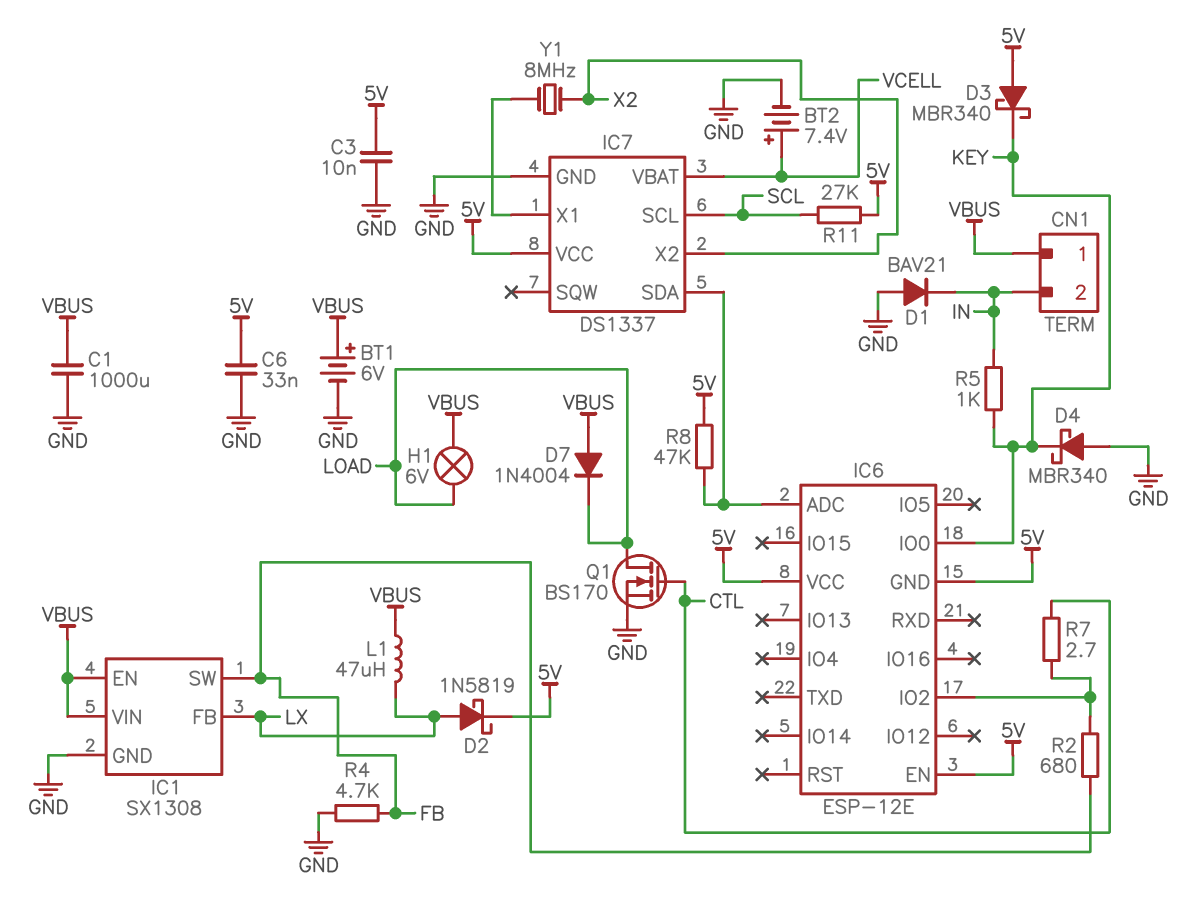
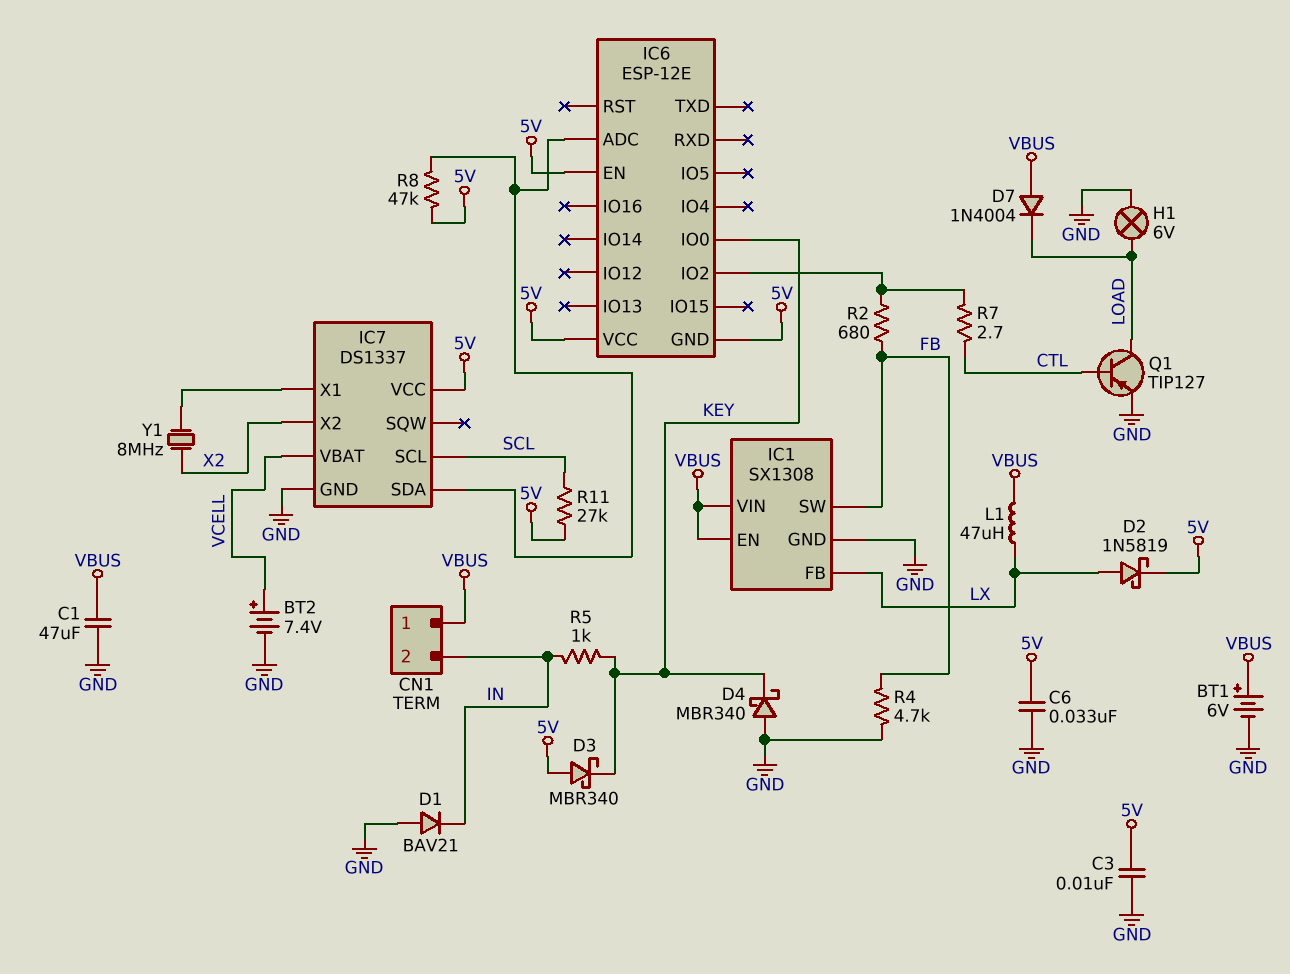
C1: 1000uF (GND, VBUS) -> 47uF (GND, VBUS)
H1: lamp 6V (LOAD, VBUS) -> lamp 6V (GND, LOAD)
Q1: NMOS BS170 (G CTL, D LOAD, S GND) -> PNP TIP127 (B CTL, C LOAD, E GND)

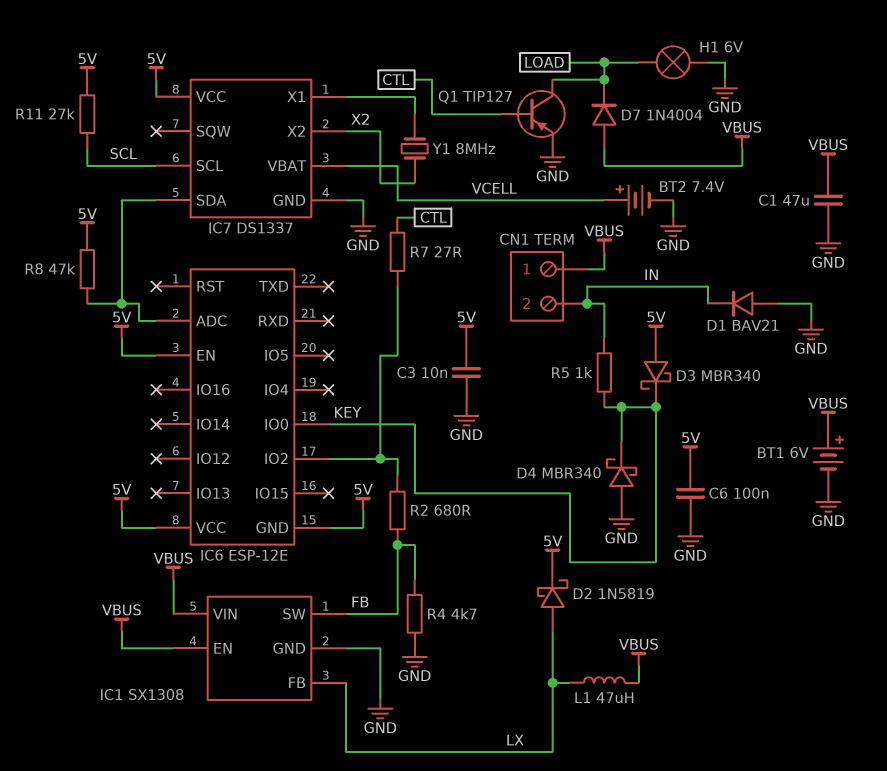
C6: 33nF (5V, GND) -> 100nF (5V, GND)
R7: 2.7 (CTL, IC6/IO2) -> 27 (CTL, IC6/IO2)

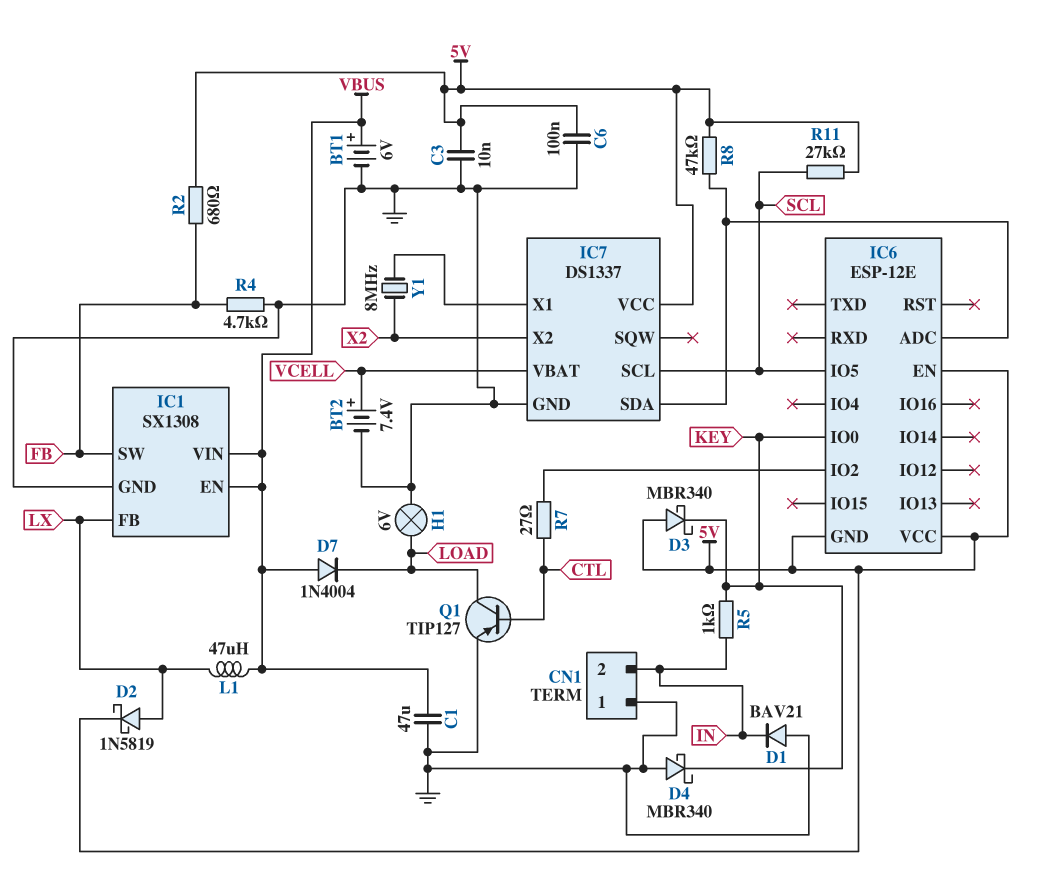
CN1 pin 1: VBUS -> GND
IC6 pin IO5: none -> SCL
R2: 680 (FB, IC6/IO2) -> 680 (5V, FB)

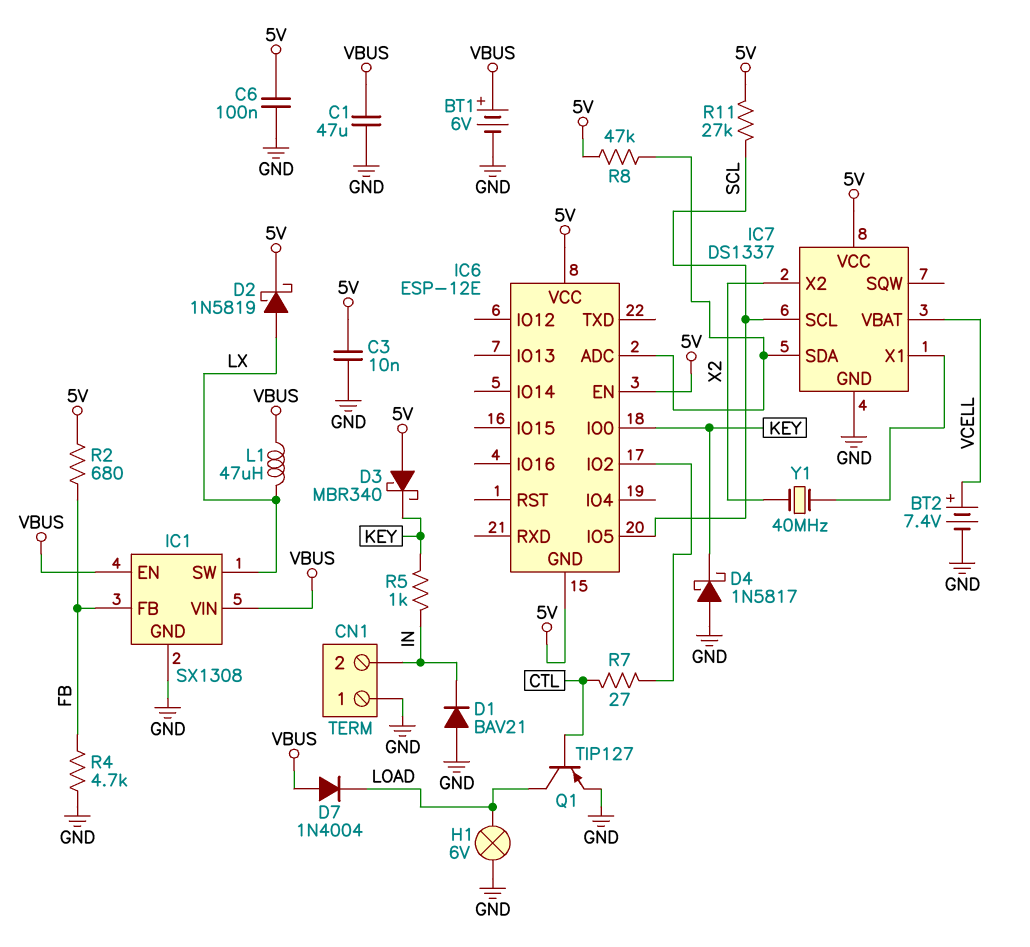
D4: schottky MBR340 (A GND, K KEY) -> schottky 1N5817 (A GND, K KEY)
IC1 pin FB: LX -> FB
IC1 pin SW: FB -> LX
Y1: 8MHz (IC7/X1, X2) -> 40MHz (IC7/X1, X2)

